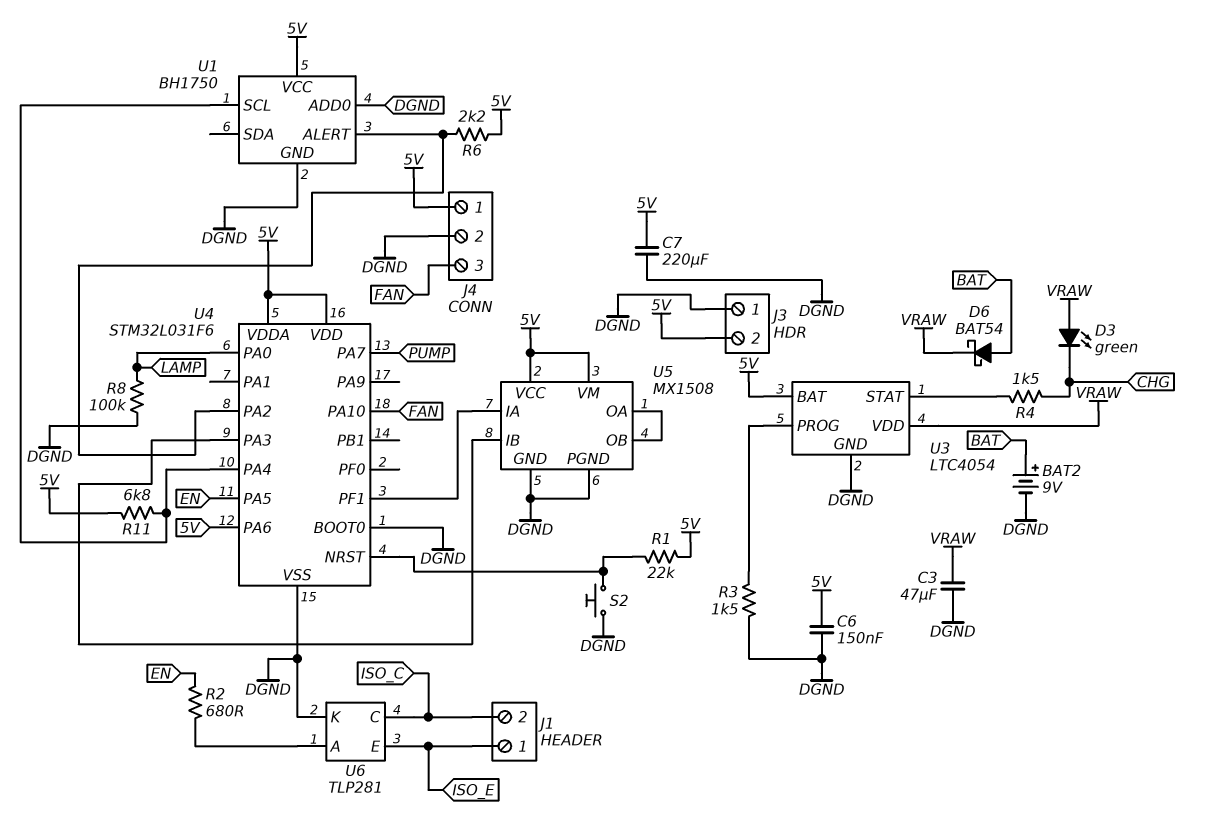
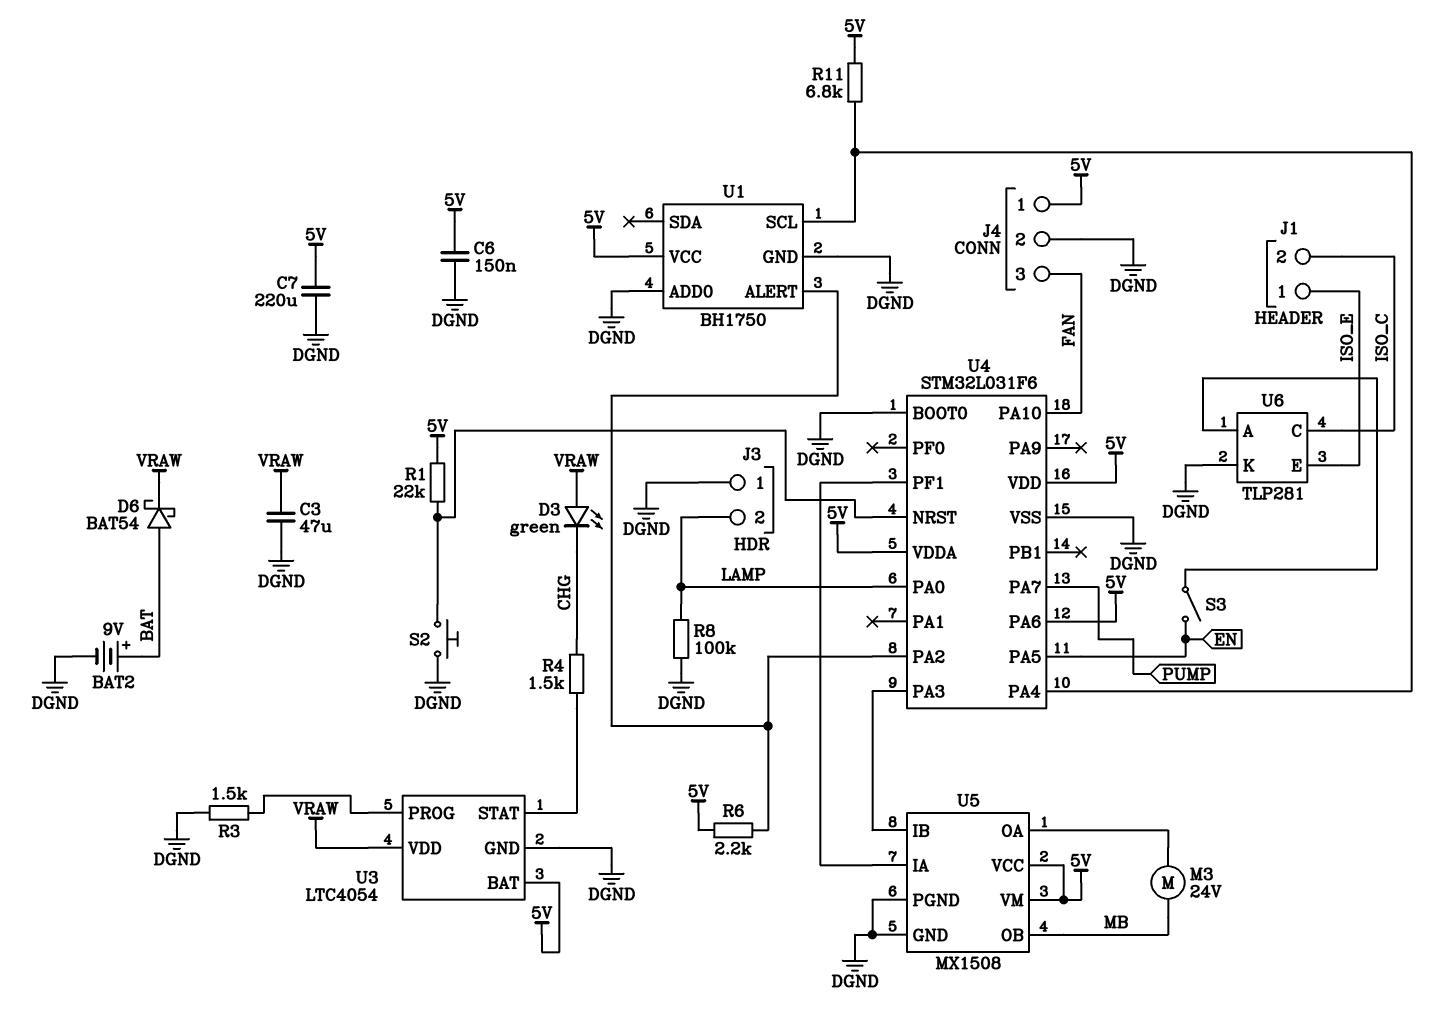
J3 pin 2: 5V -> LAMP
M3: none -> motor 24V (MB, U5/OA)
R2: 680 (EN, U6/A) -> none
S3: none -> switch (EN, U6/A)
U5 pin OB: U5/OA -> MB

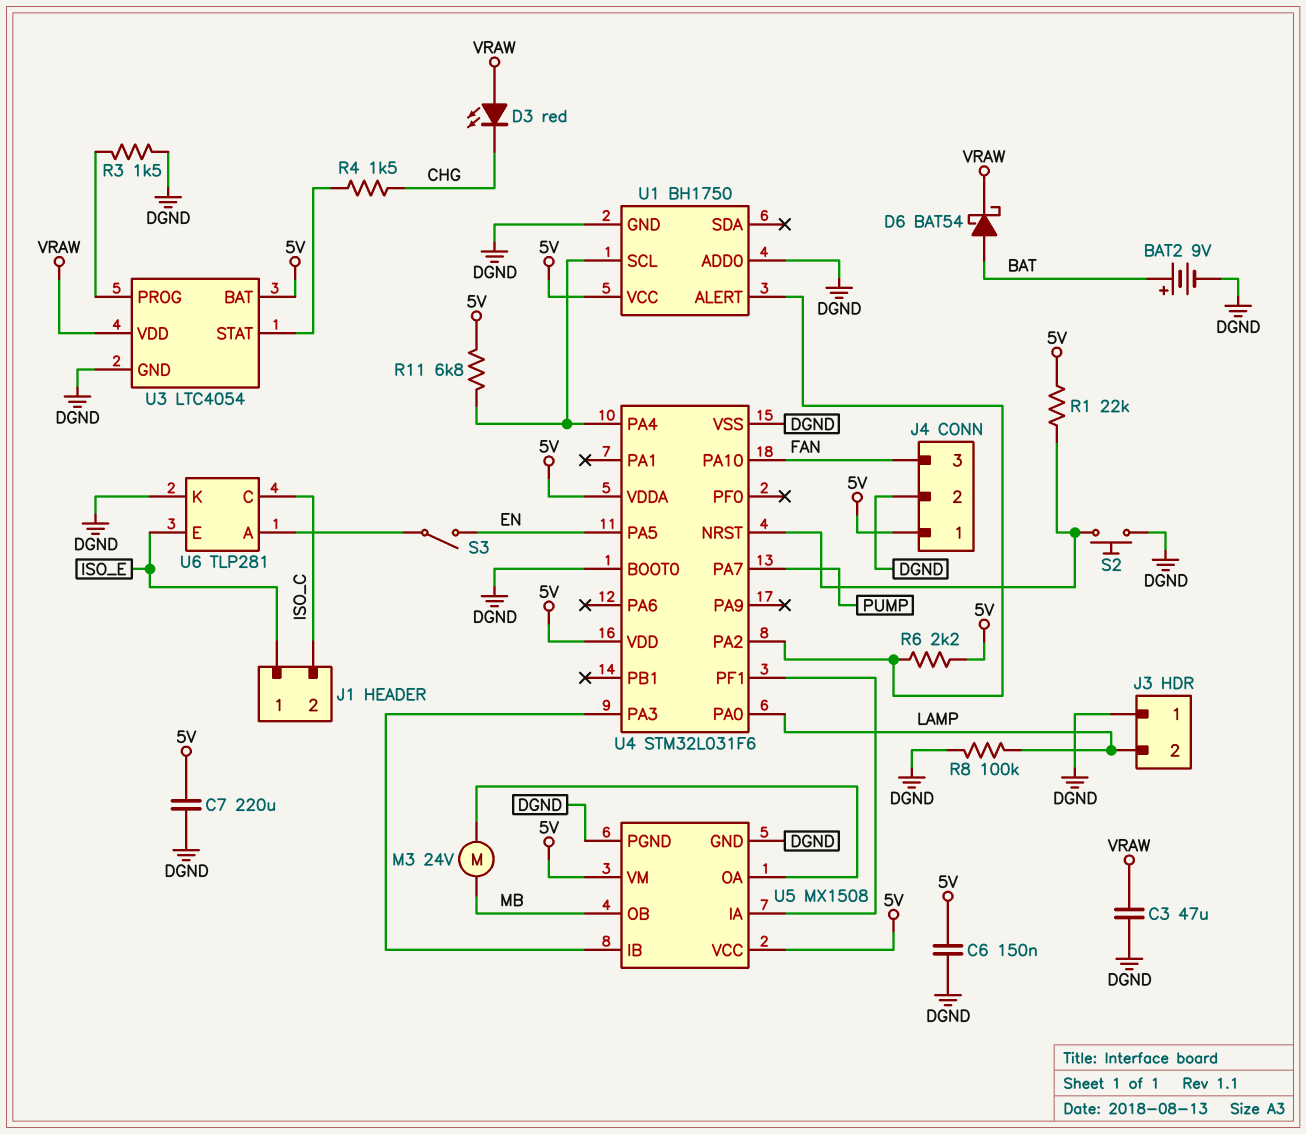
D3: LED green (A VRAW, K CHG) -> LED red (A VRAW, K CHG)
U4 pin PA6: 5V -> none

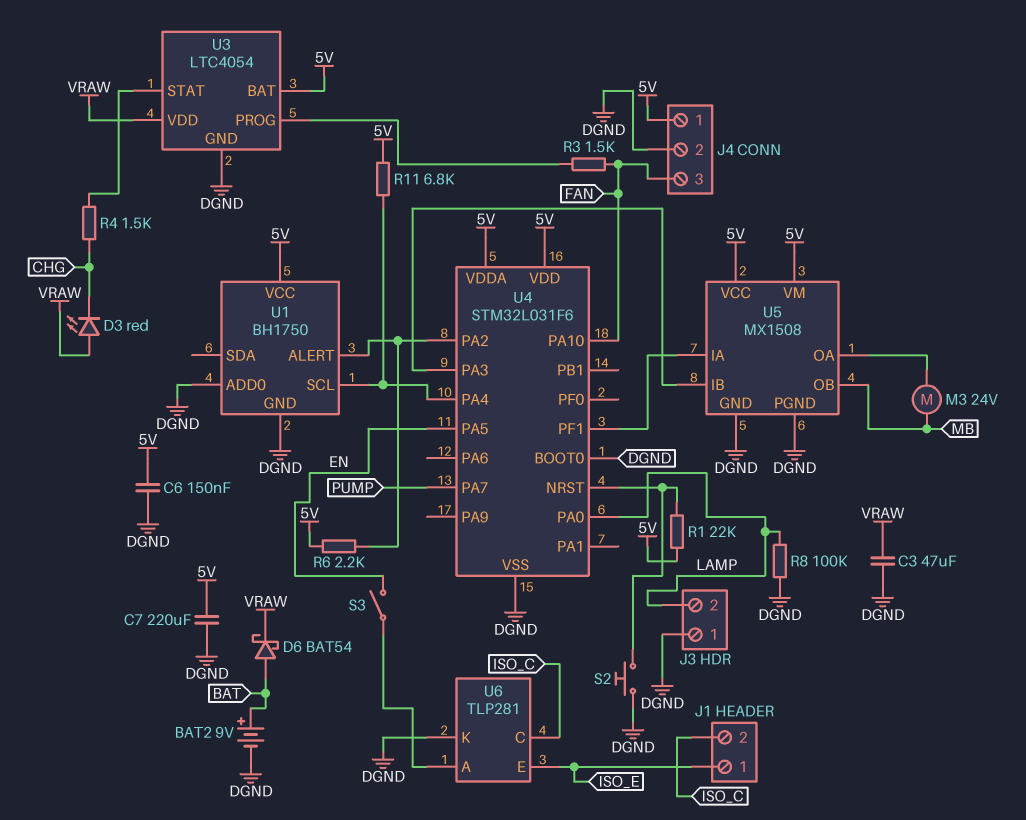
R3: 1.5k (DGND, U3/PROG) -> 1.5k (FAN, U3/PROG)

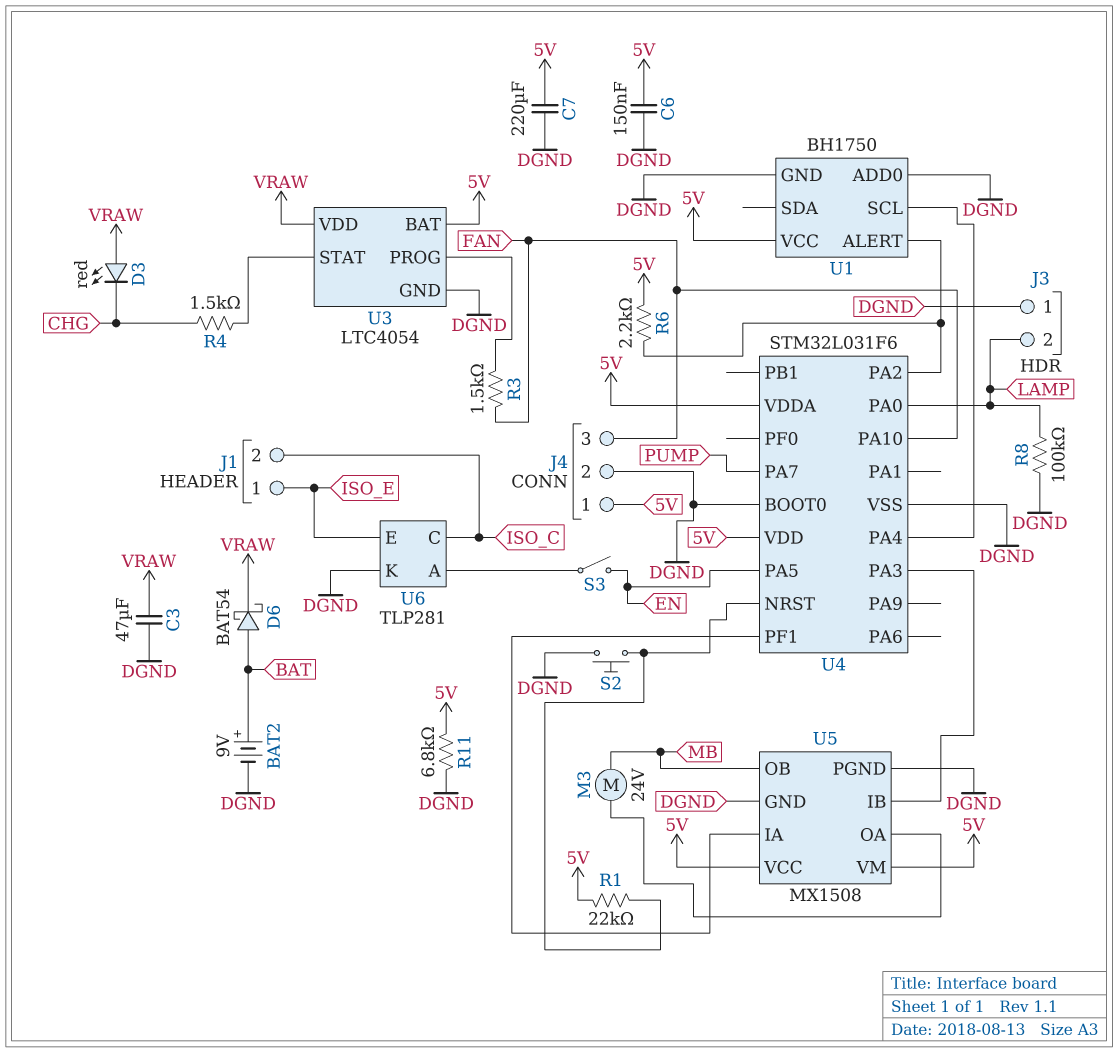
R11: 6.8k (5V, U1/SCL) -> 6.8k (5V, DGND)

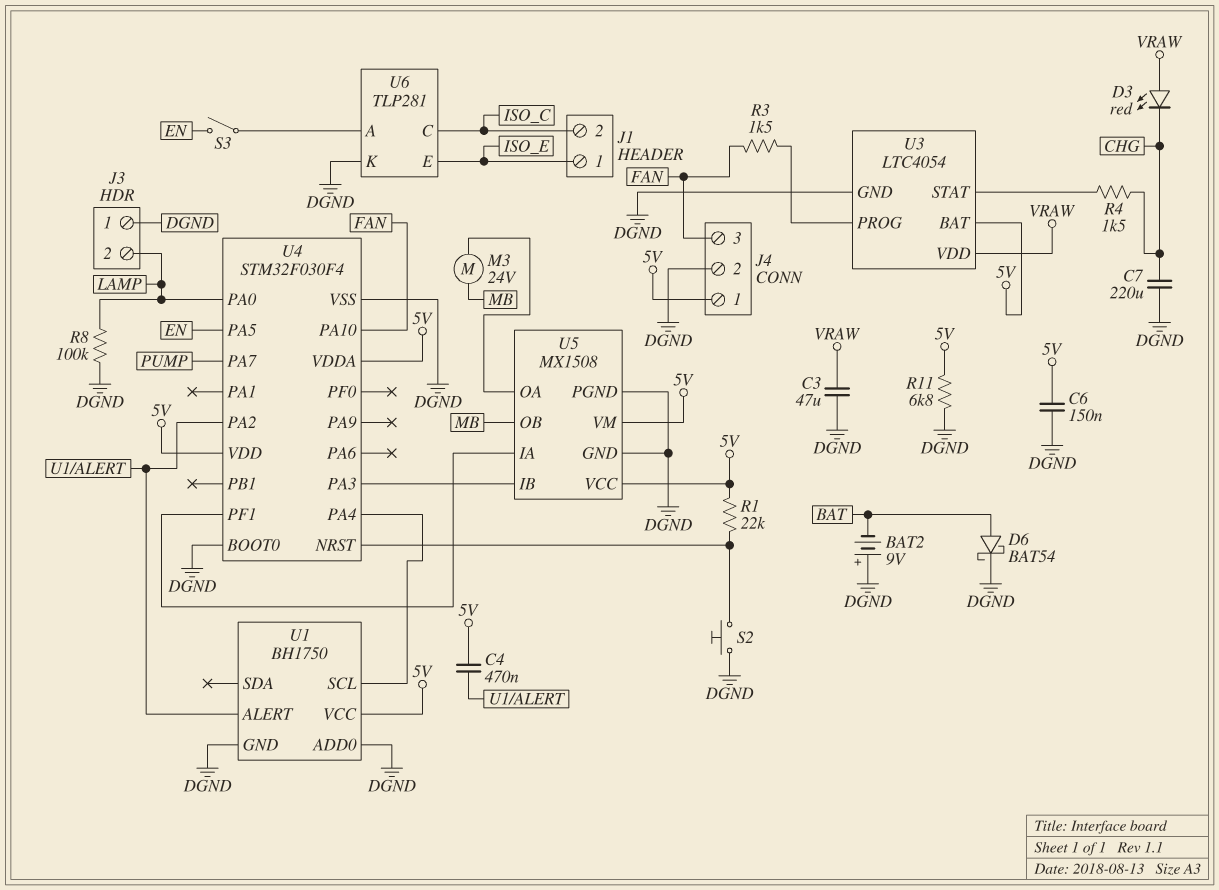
BAT2: 9V (plus BAT, minus DGND) -> 9V (plus DGND, minus BAT)
C4: none -> 470nF (5V, U1/ALERT)
C7: 220uF (5V, DGND) -> 220uF (CHG, DGND)
D6: schottky BAT54 (A BAT, K VRAW) -> schottky BAT54 (A BAT, K DGND)
R6: 2.2k (5V, U1/ALERT) -> none
U4: STM32L031F6 -> STM32F030F4

